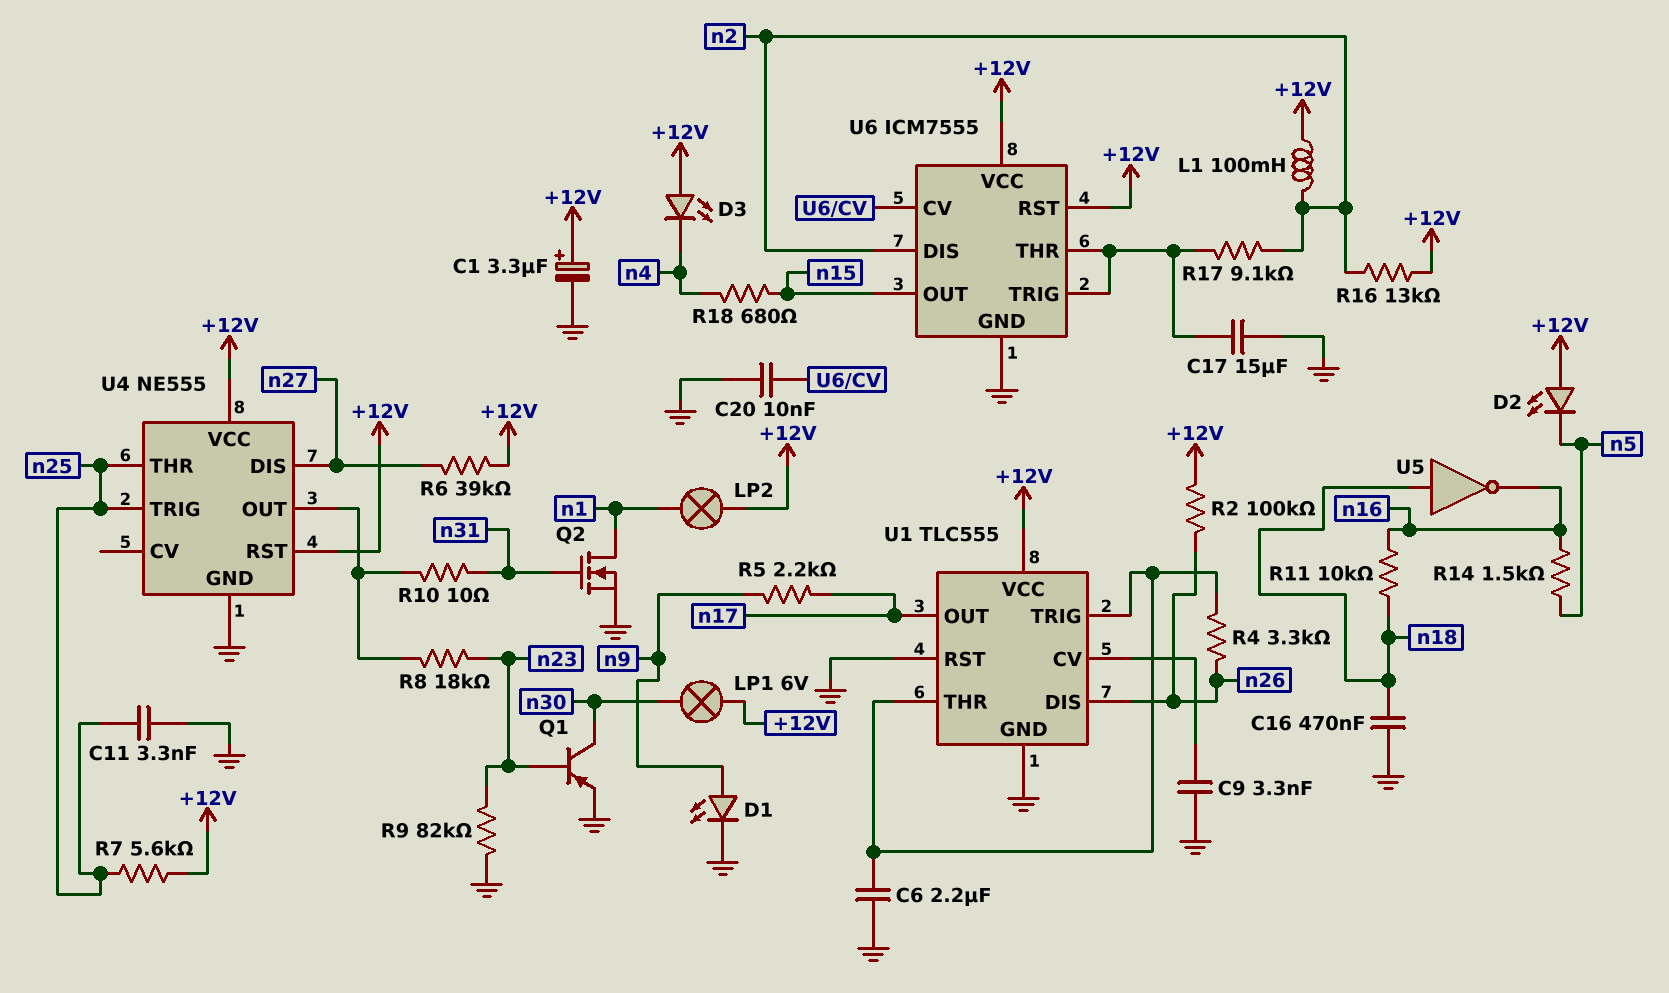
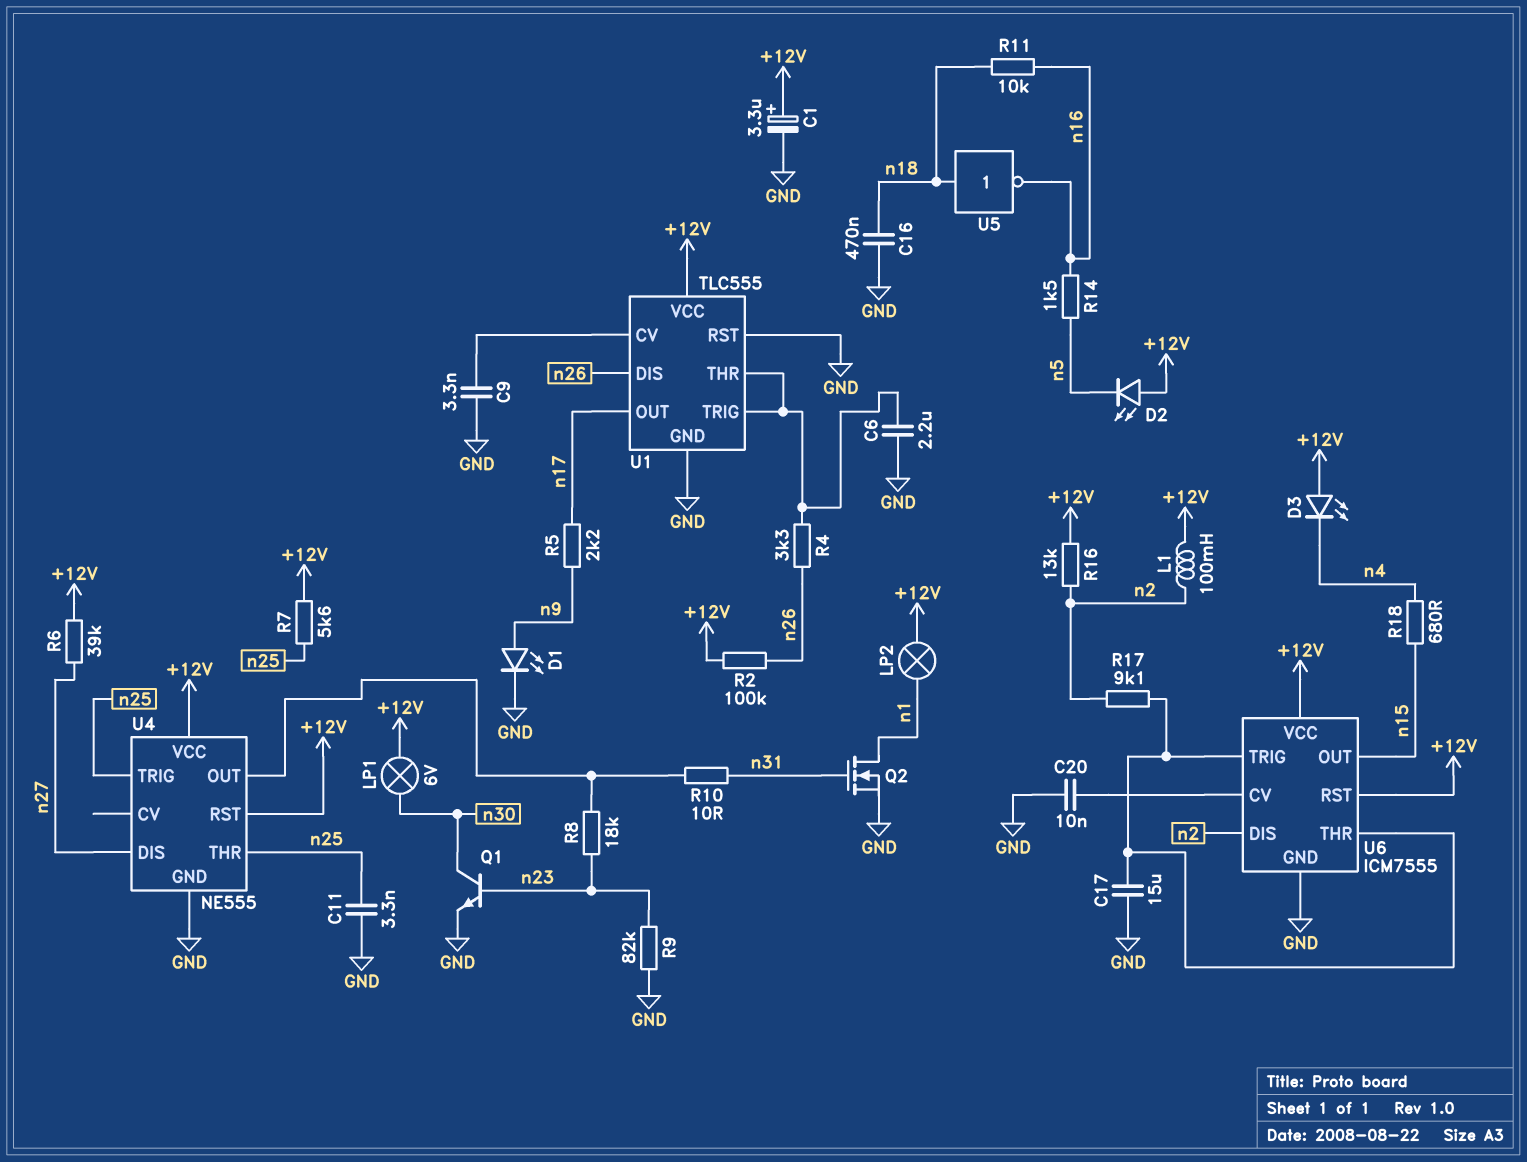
Q1: PNP (B n23, C n30, E GND) -> NPN (B n23, C n30, E GND)

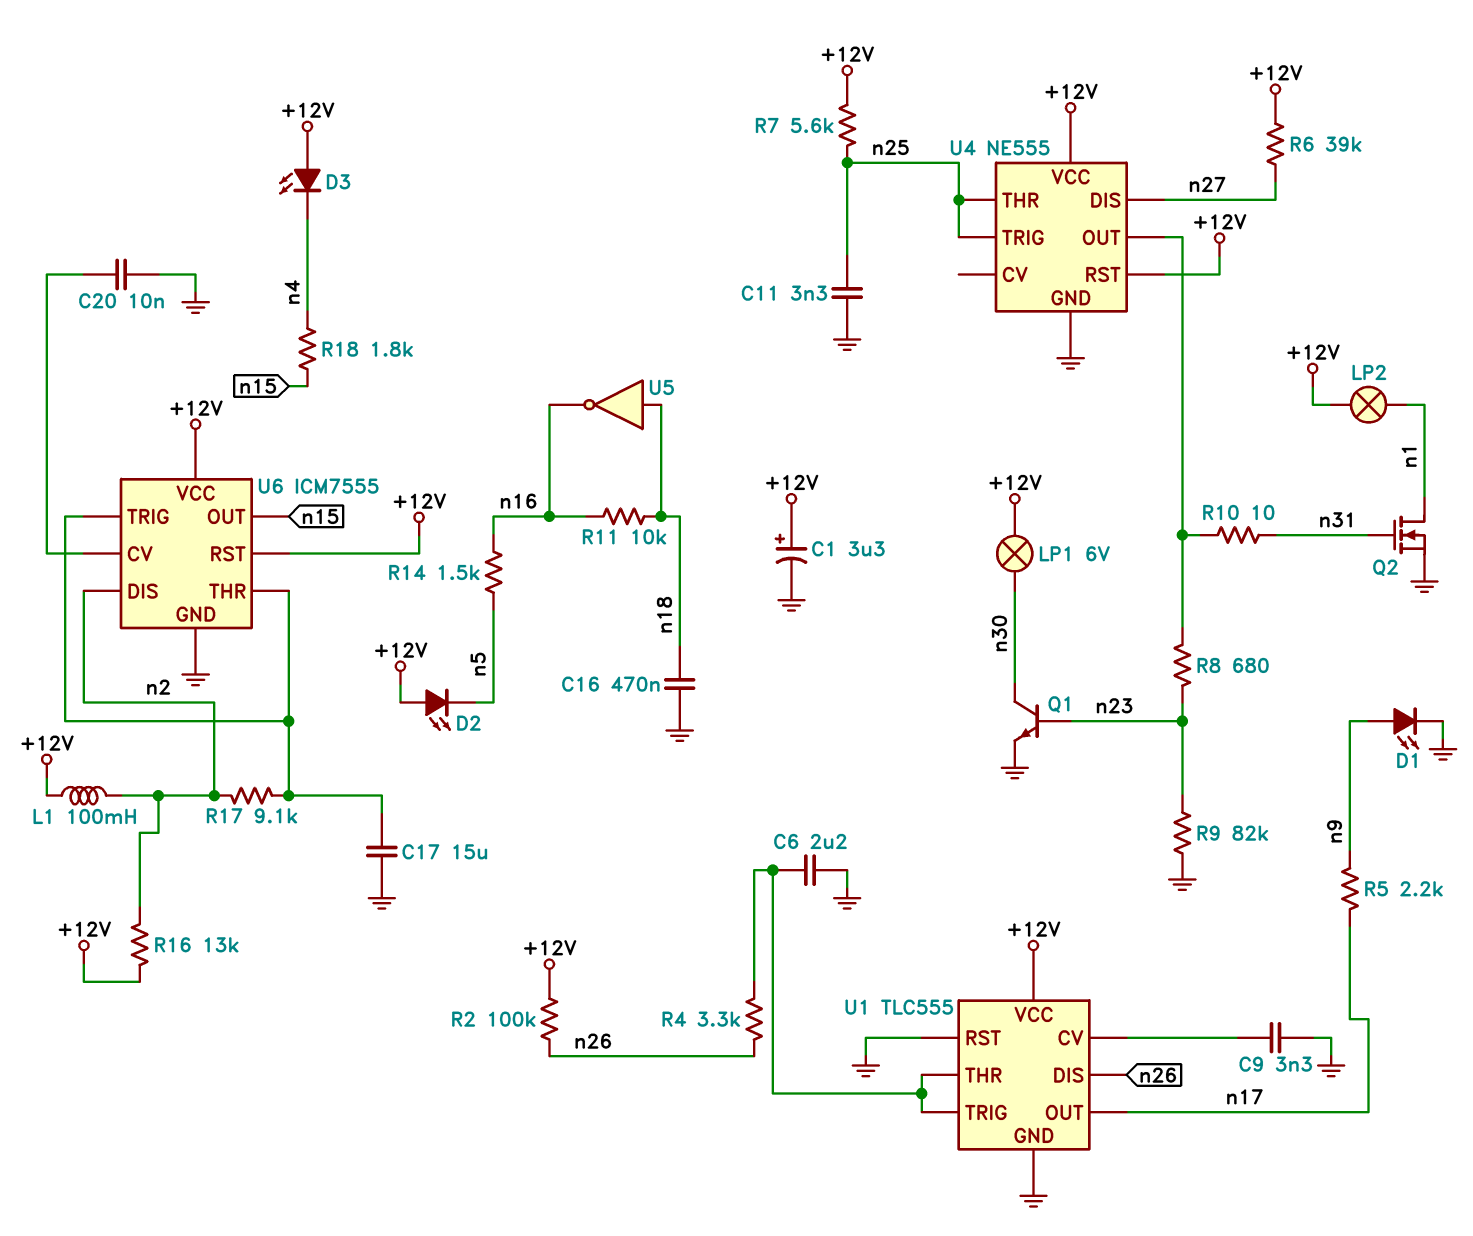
R8: 18k (U4/OUT, n23) -> 680 (U4/OUT, n23)
R18: 680 (n4, n15) -> 1.8k (n4, n15)

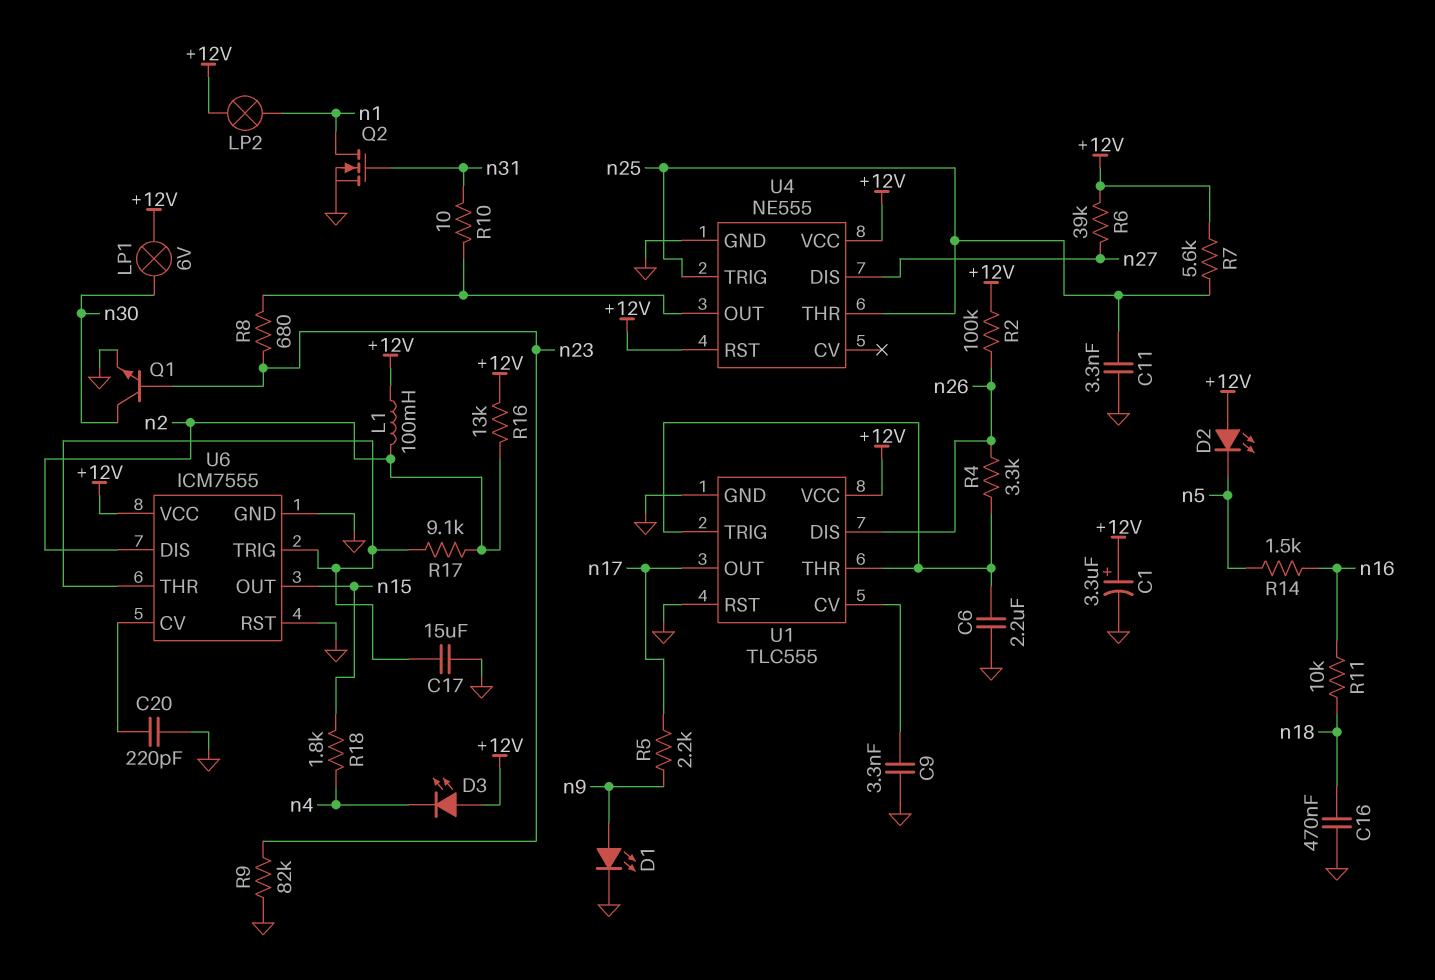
C20: 10nF (GND, U6/CV) -> 220pF (GND, U6/CV)
U5: NOT (in n18, out n16) -> none
U6 pin RST: +12V -> GND

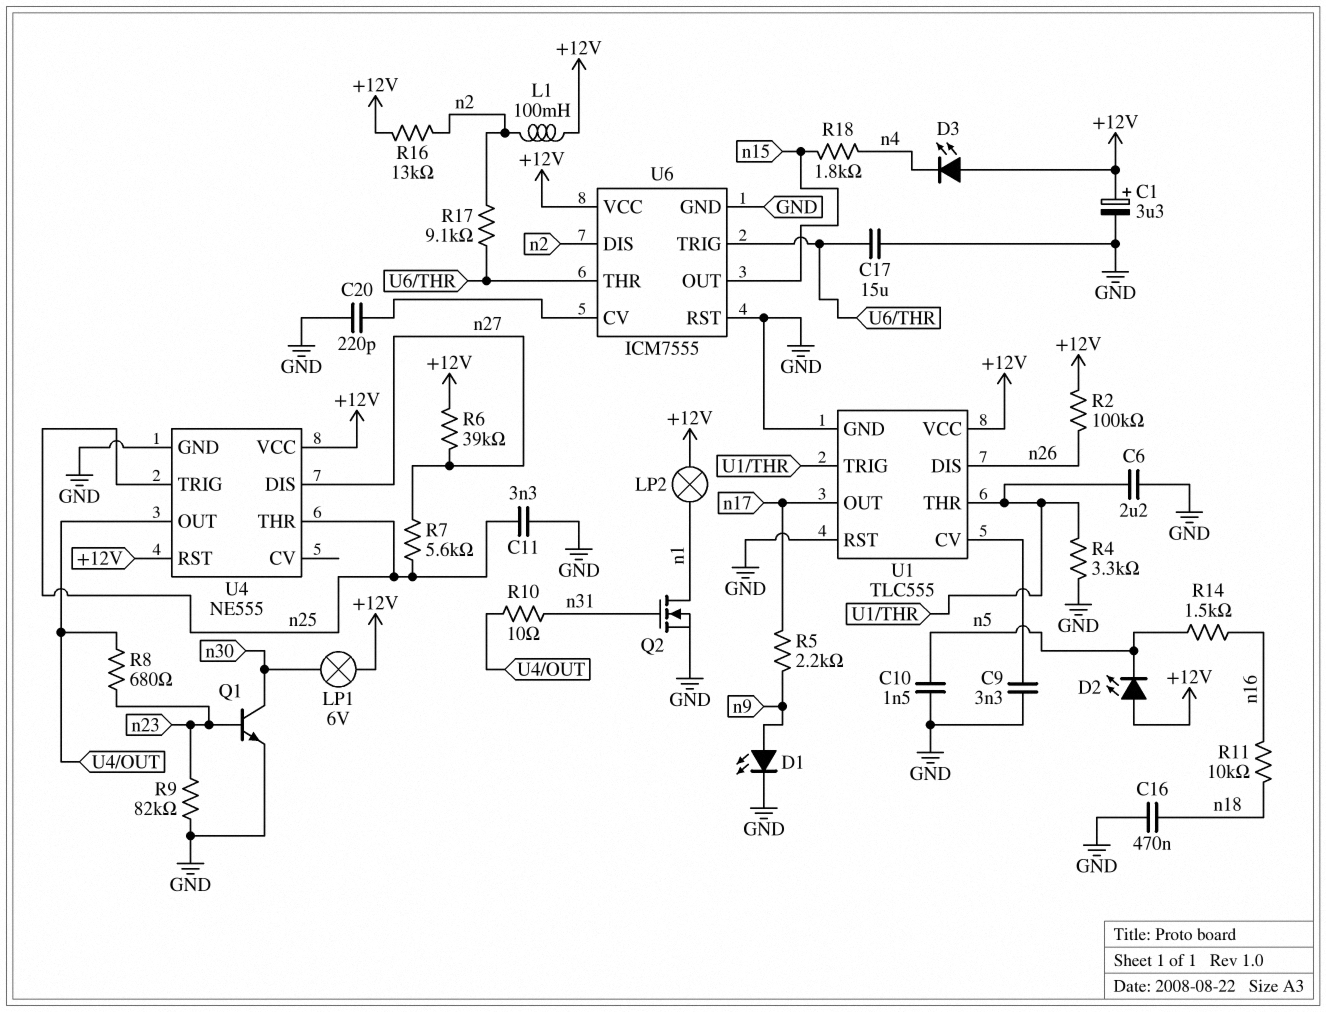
C10: none -> 1.5nF (GND, n5)
R4: 3.3k (U1/THR, n26) -> 3.3k (GND, U1/THR)
R7: 5.6k (+12V, n25) -> 5.6k (n25, n27)

